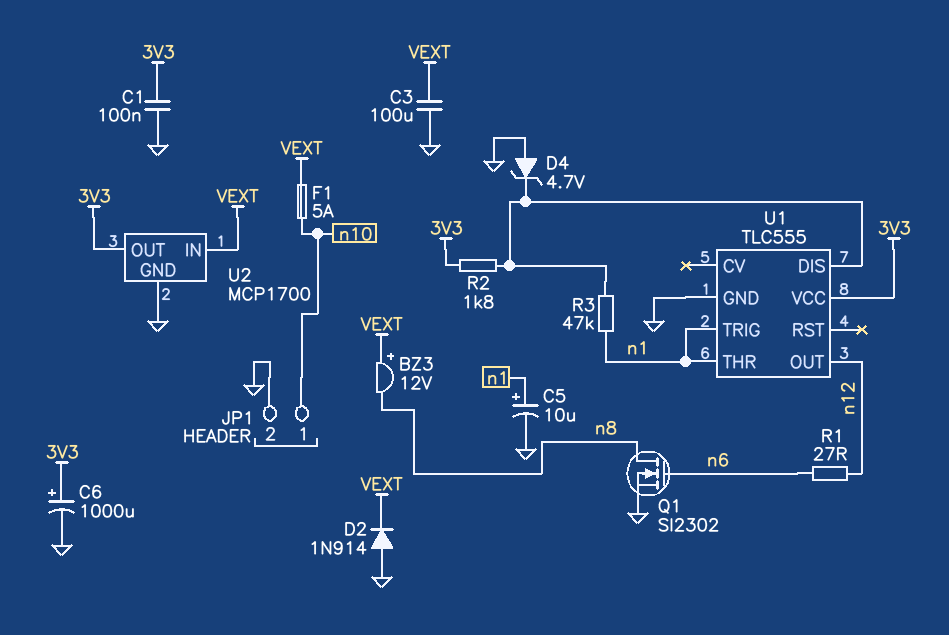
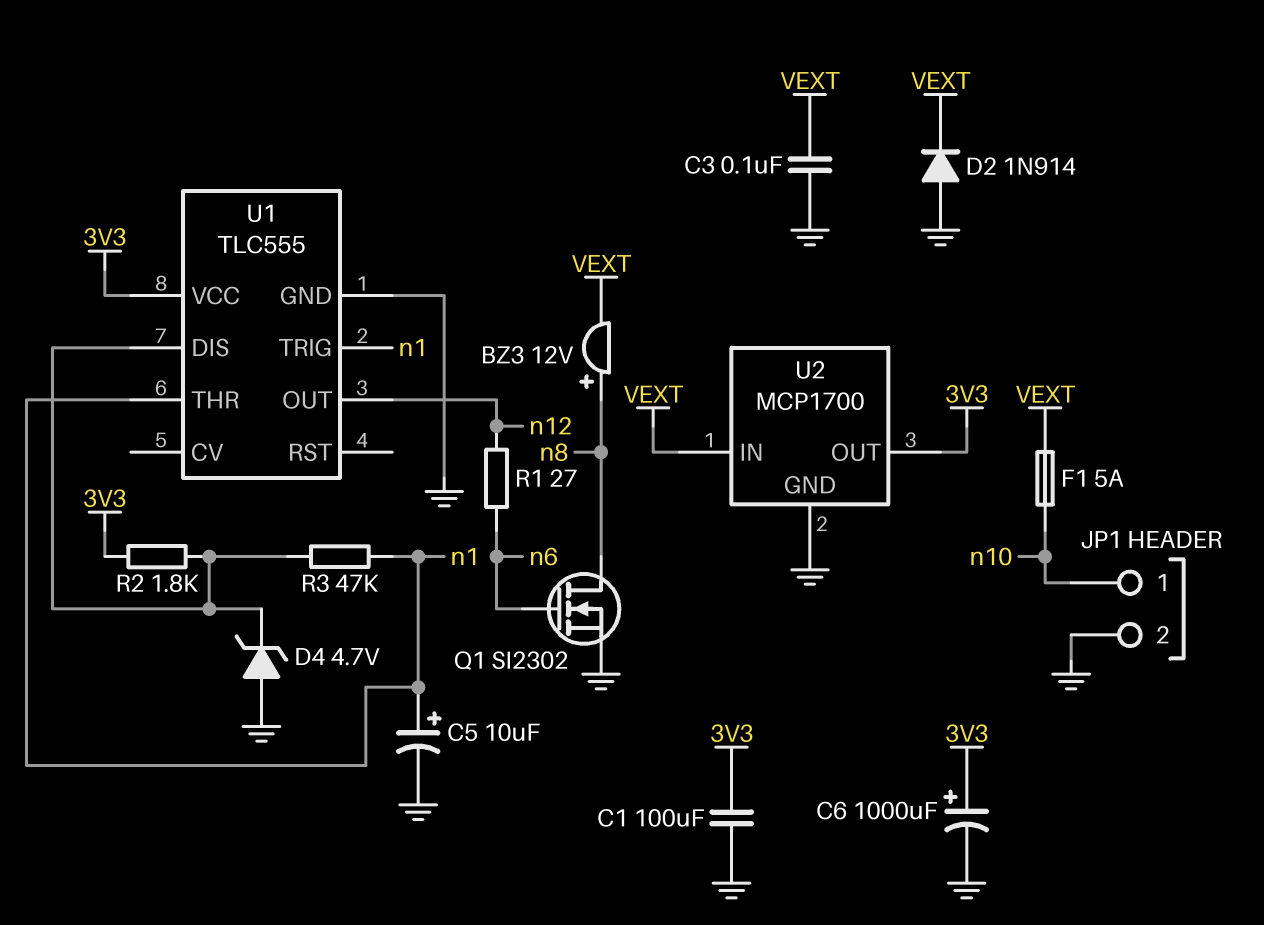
BZ3: buzzer 12V (plus VEXT, minus n8) -> buzzer 12V (plus n8, minus VEXT)
C1: 100nF (3V3, GND) -> 100uF (3V3, GND)
C3: 100uF (GND, VEXT) -> 100nF (GND, VEXT)

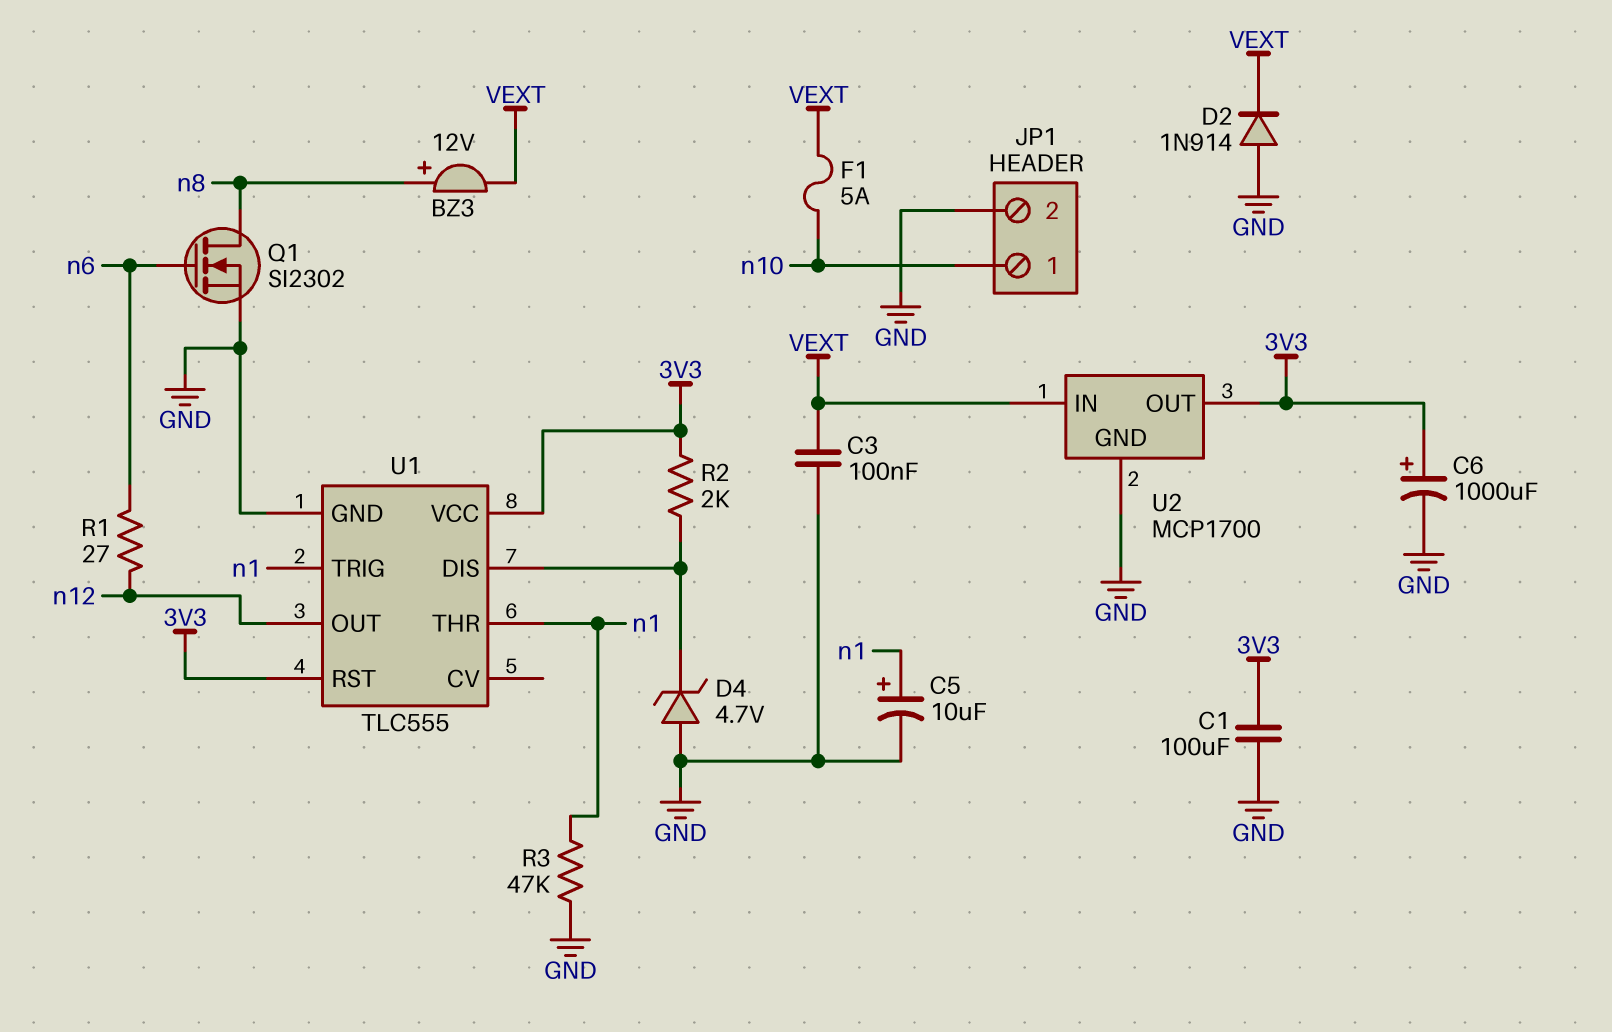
R2: 1.8k (3V3, U1/DIS) -> 2k (3V3, U1/DIS)
R3: 47k (U1/DIS, n1) -> 47k (GND, n1)
U1 pin RST: none -> 3V3

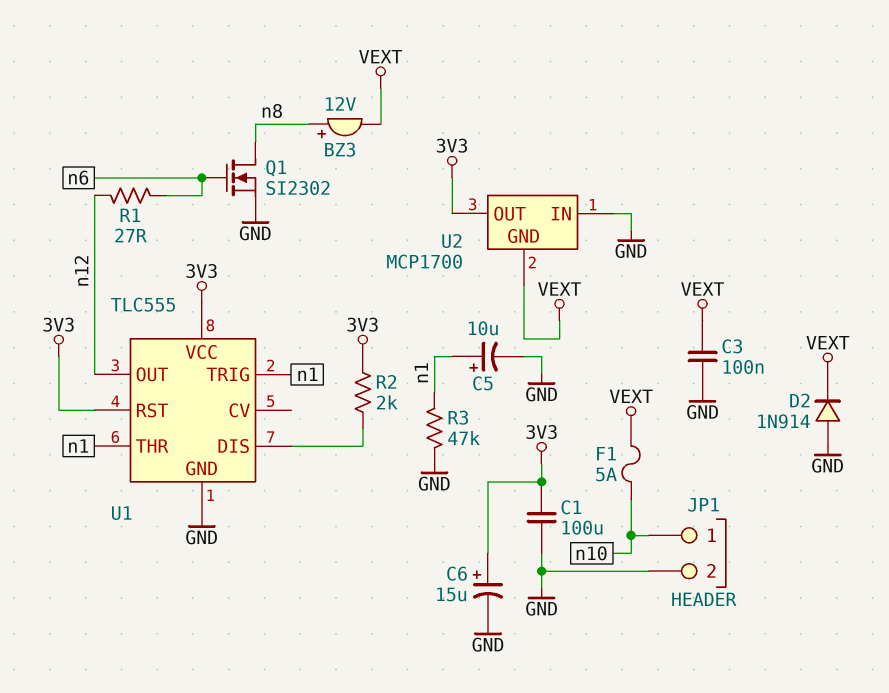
C6: 1000uF (plus 3V3, minus GND) -> 15uF (plus 3V3, minus GND)
D4: zener 4.7V (A GND, K U1/DIS) -> none
U2 pin GND: GND -> VEXT
U2 pin IN: VEXT -> GND

